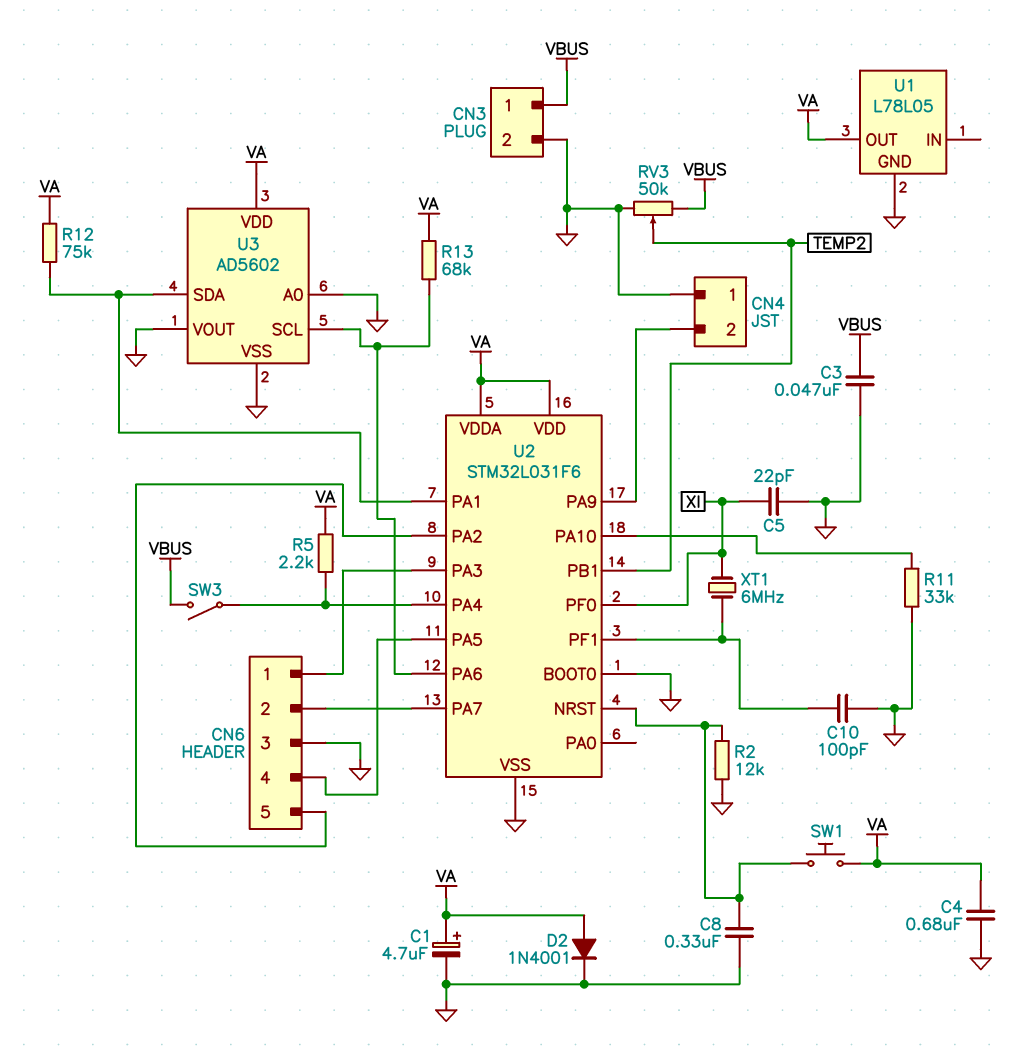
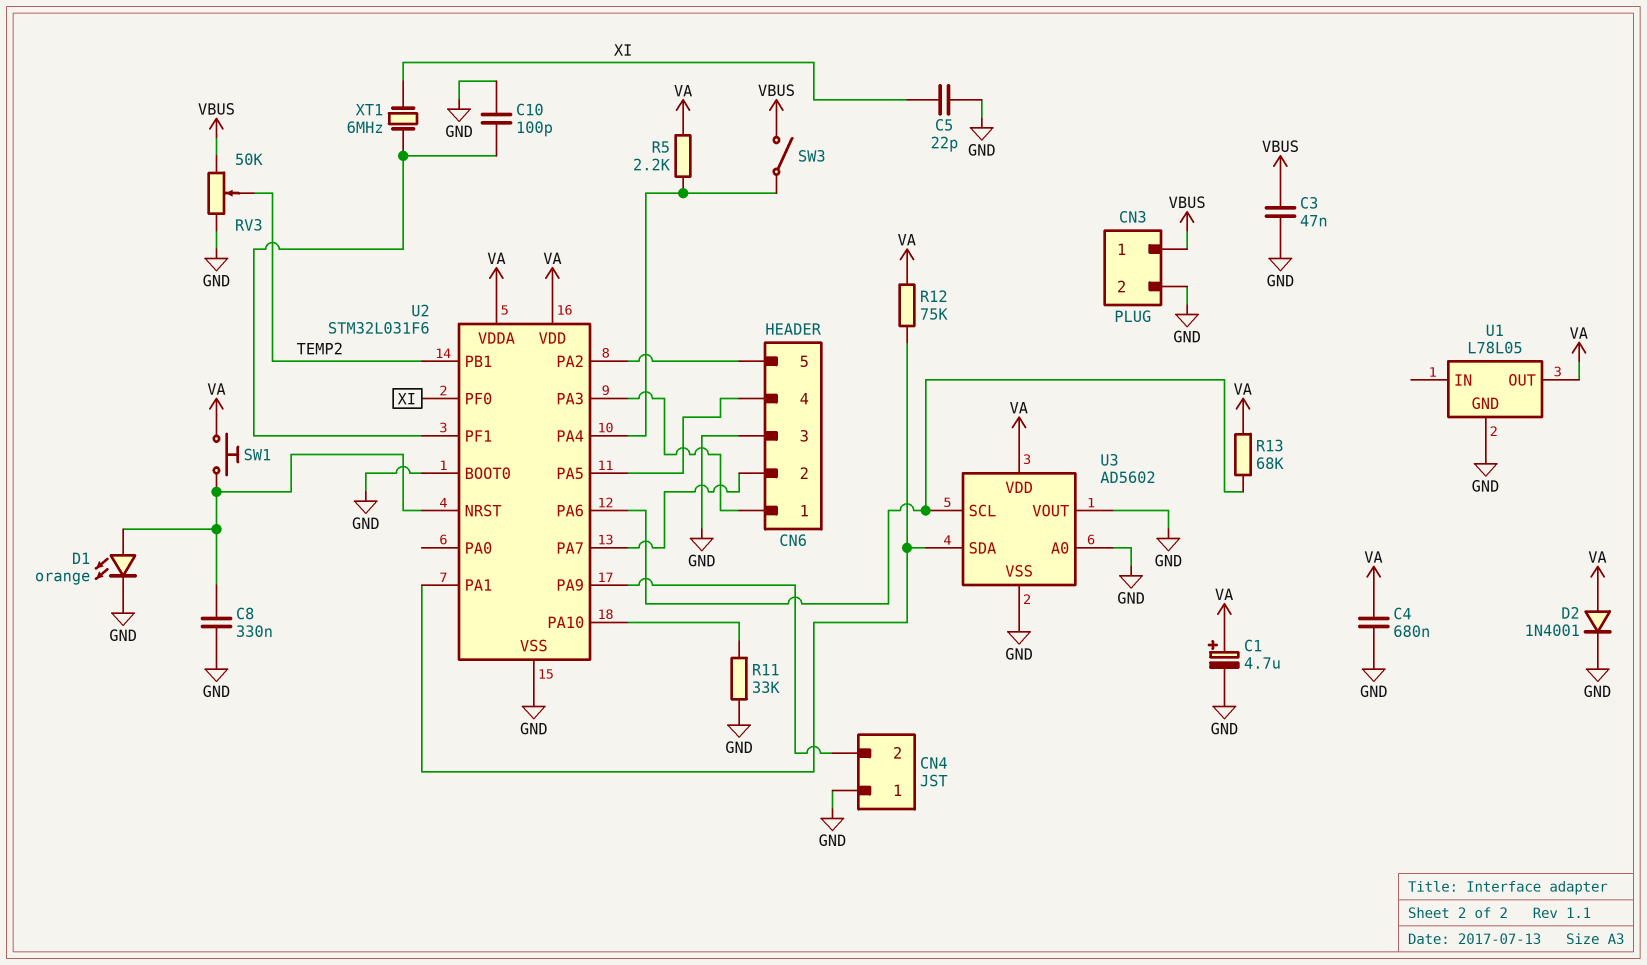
D1: none -> LED orange (A U2/NRST, K GND)
R2: 12k (GND, U2/NRST) -> none

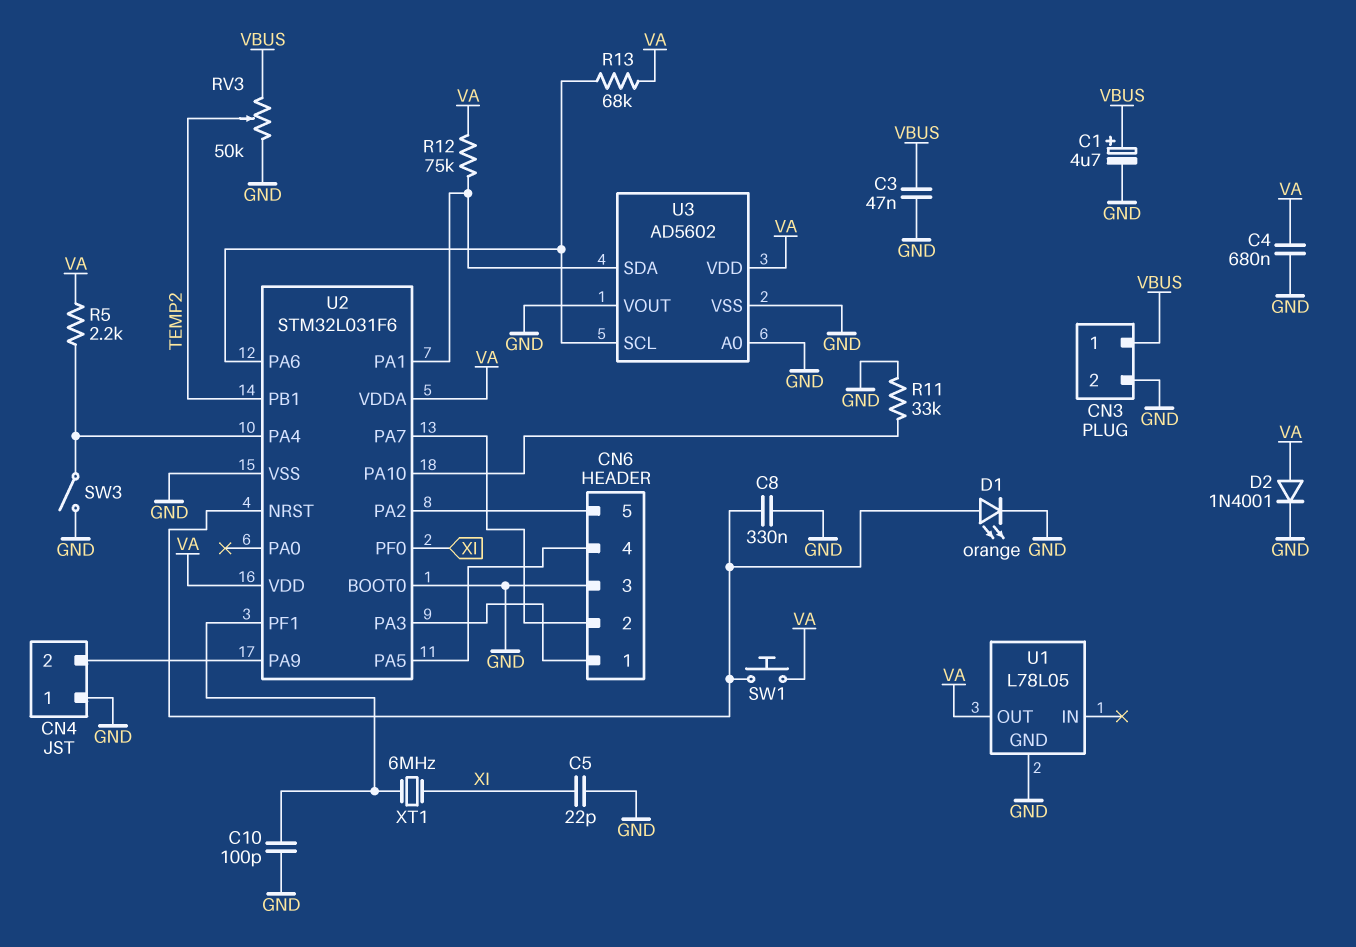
C1: 4.7uF (plus VA, minus GND) -> 4.7uF (plus VBUS, minus GND)
SW3: switch (U2/PA4, VBUS) -> switch (GND, U2/PA4)

